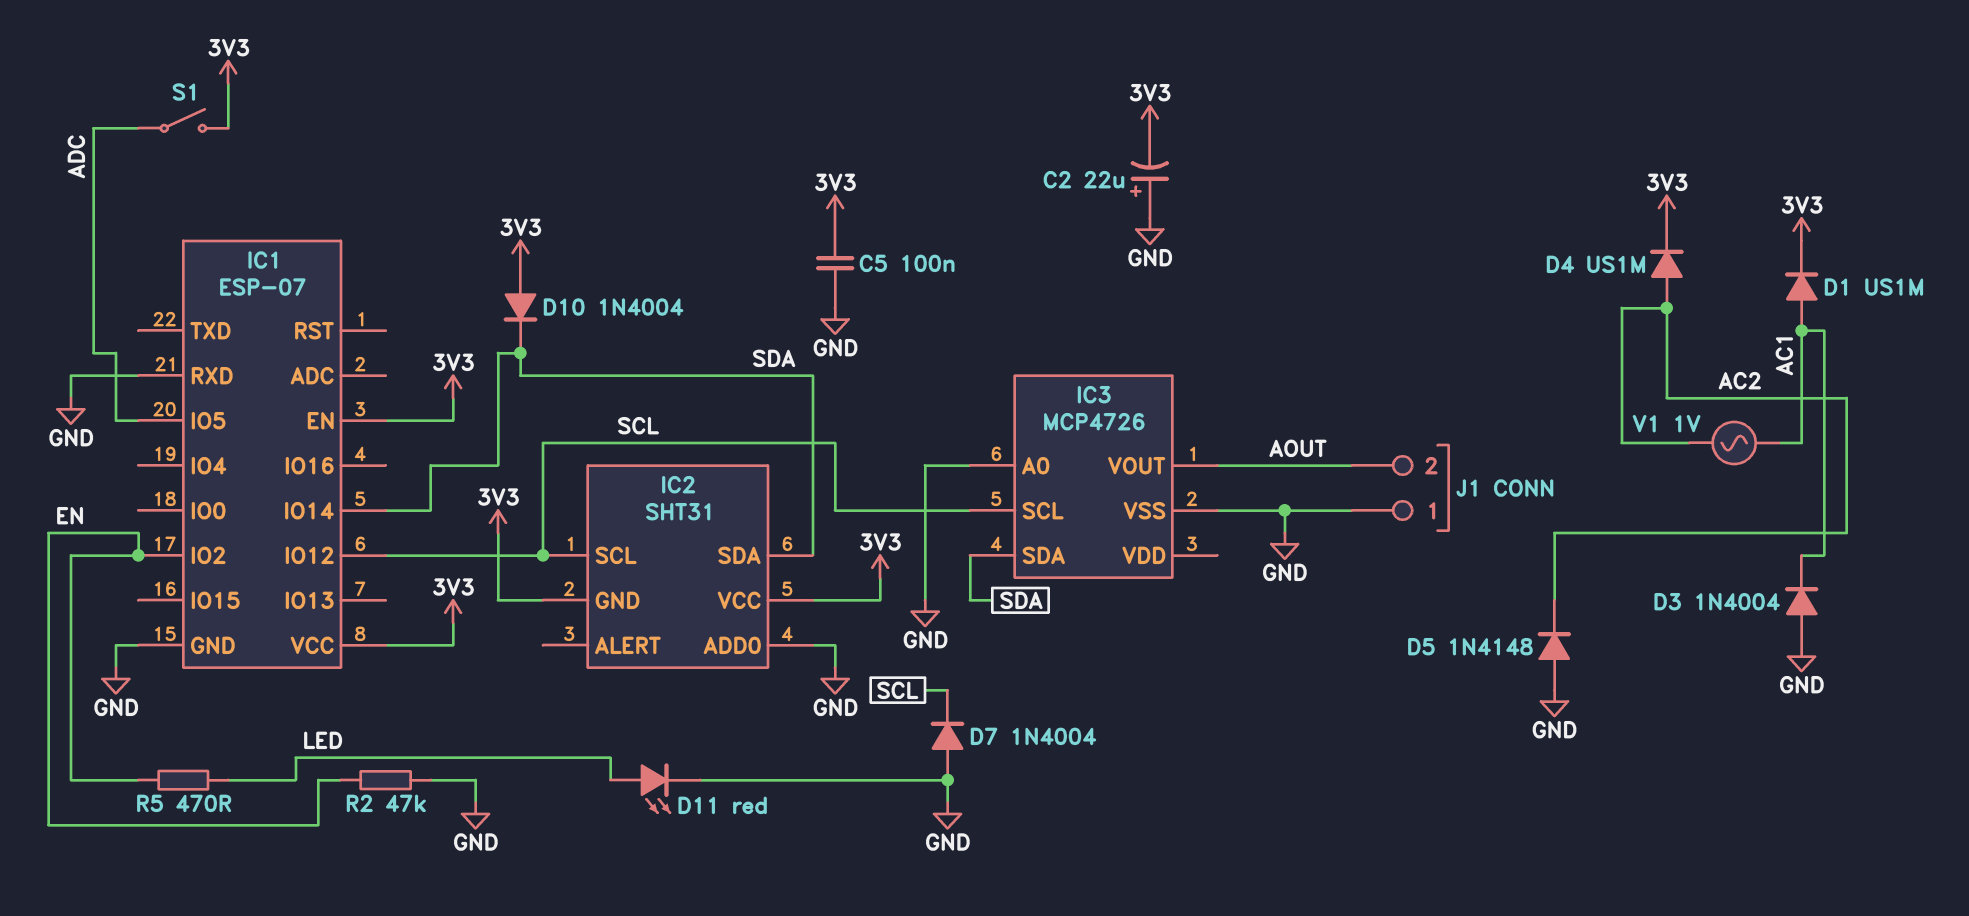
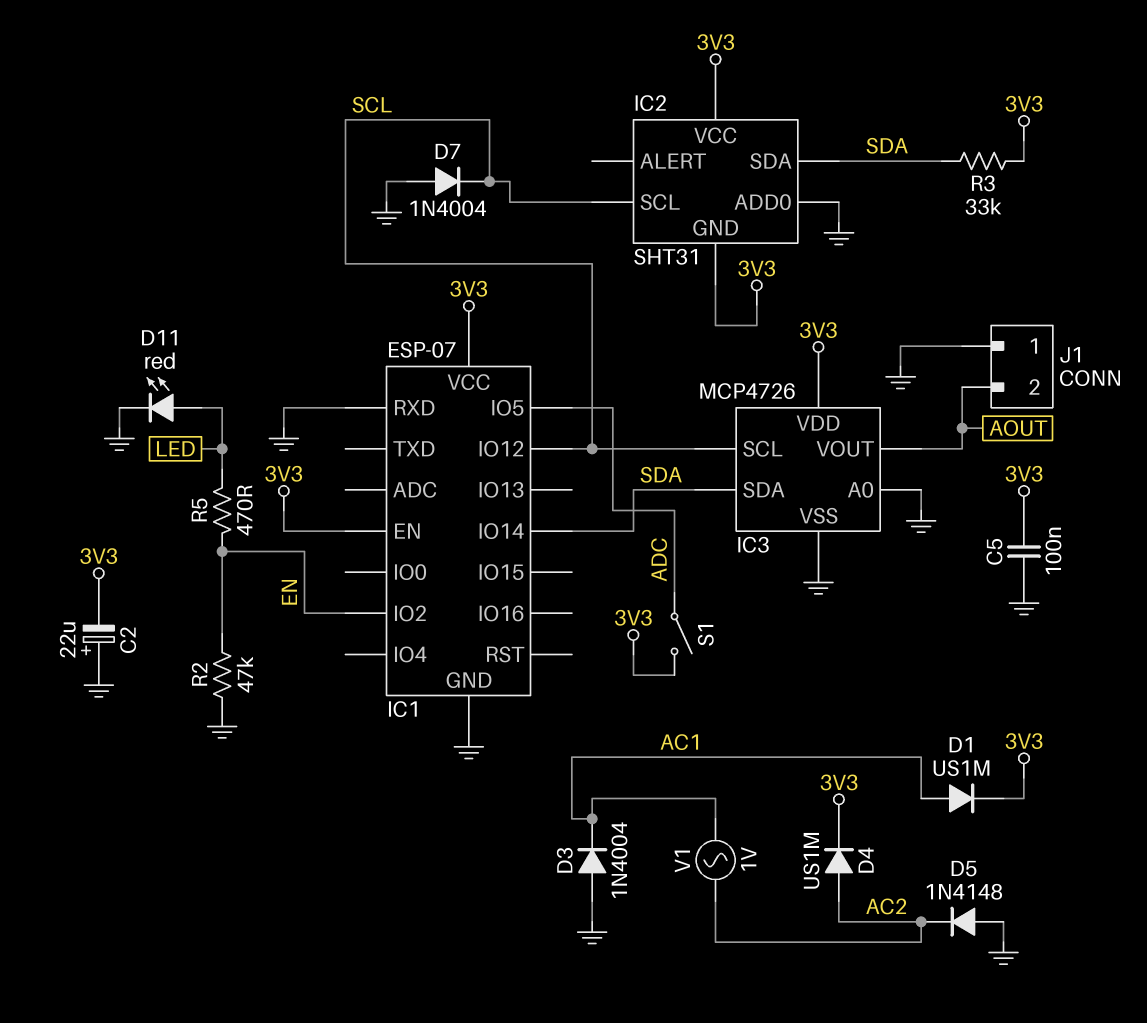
D10: diode 1N4004 (A 3V3, K SDA) -> none
IC3 pin VDD: none -> 3V3
R3: none -> 33k (3V3, SDA)

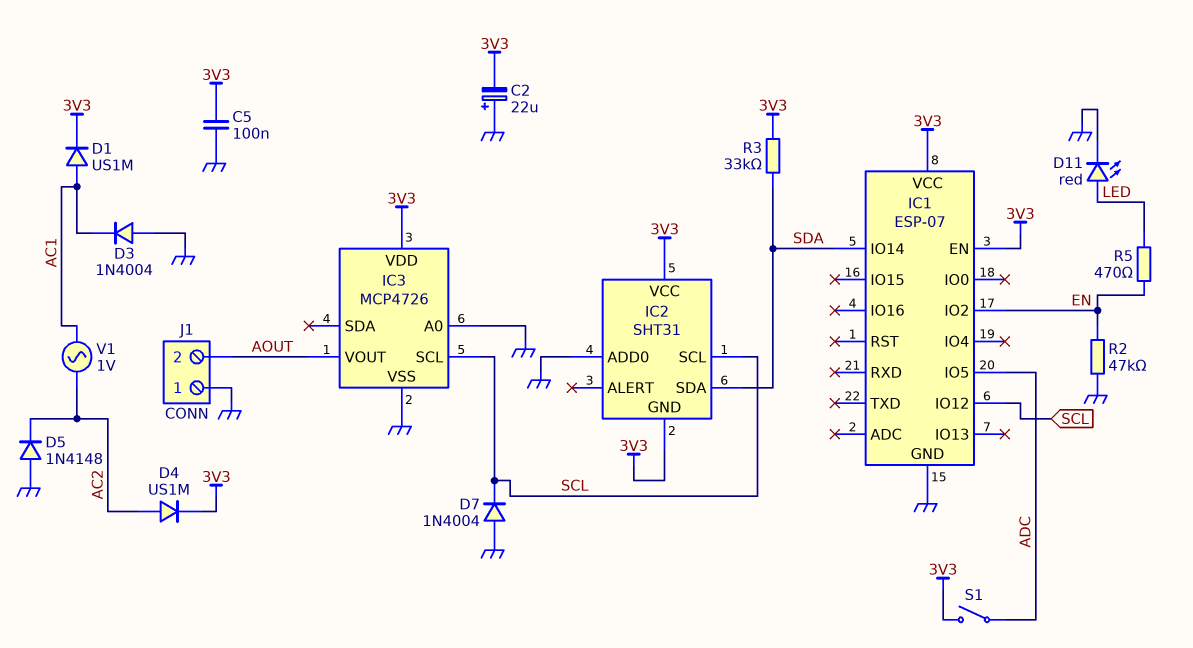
IC1 pin RXD: GND -> none
IC3 pin SDA: SDA -> none

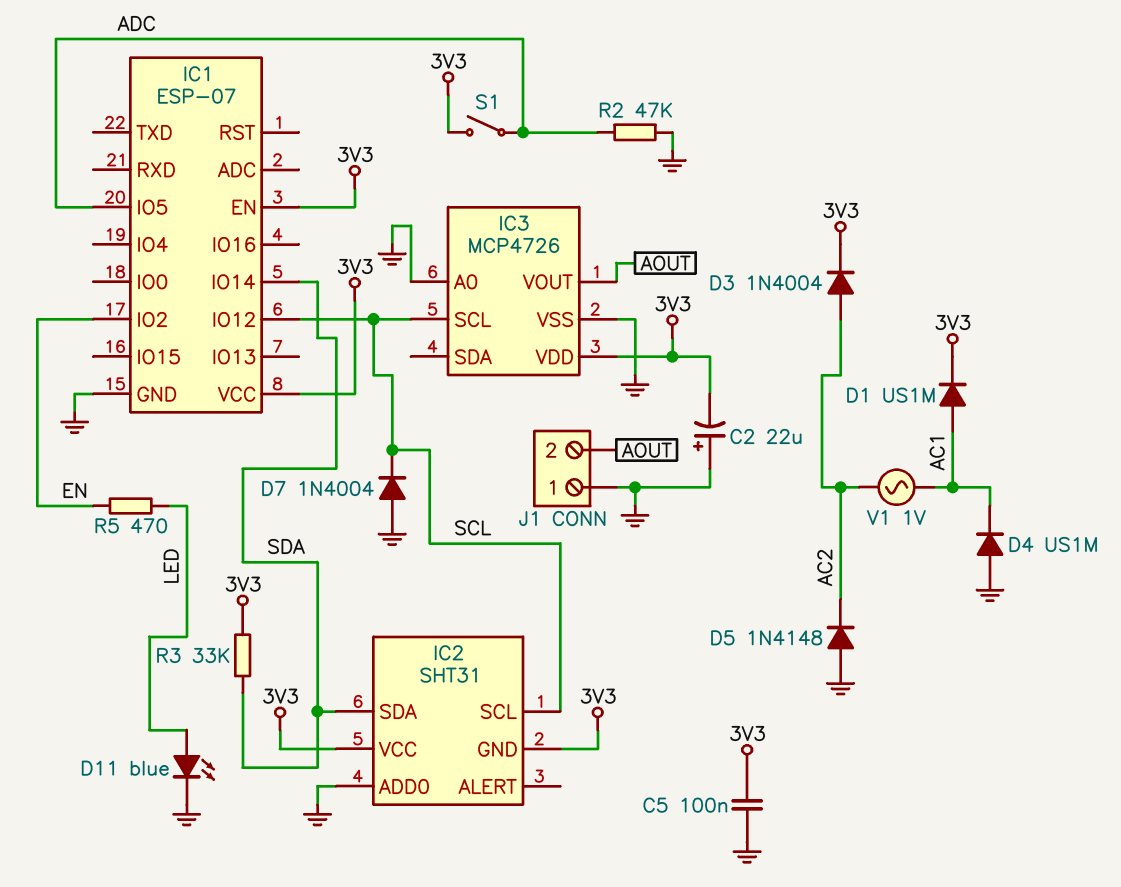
D3: diode 1N4004 (A GND, K AC1) -> diode 1N4004 (A AC2, K 3V3)
D4: diode US1M (A AC2, K 3V3) -> diode US1M (A GND, K AC1)
D11: LED red (A LED, K GND) -> LED blue (A LED, K GND)
R2: 47k (EN, GND) -> 47k (ADC, GND)

